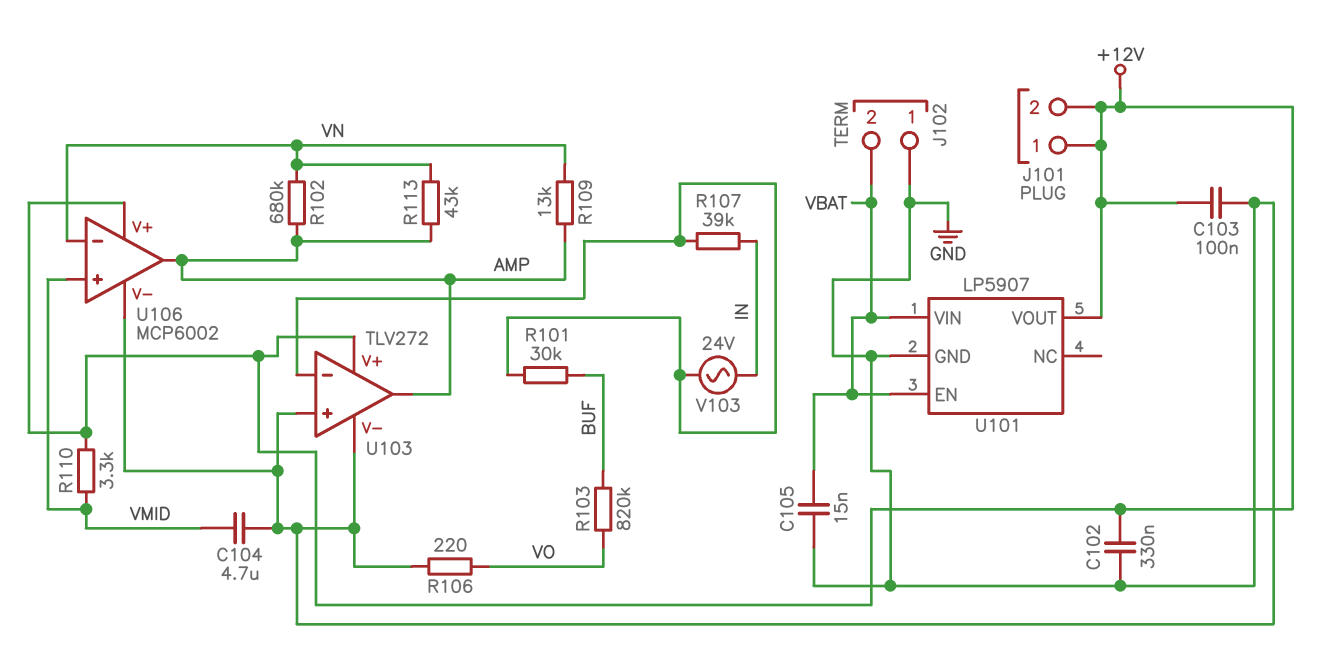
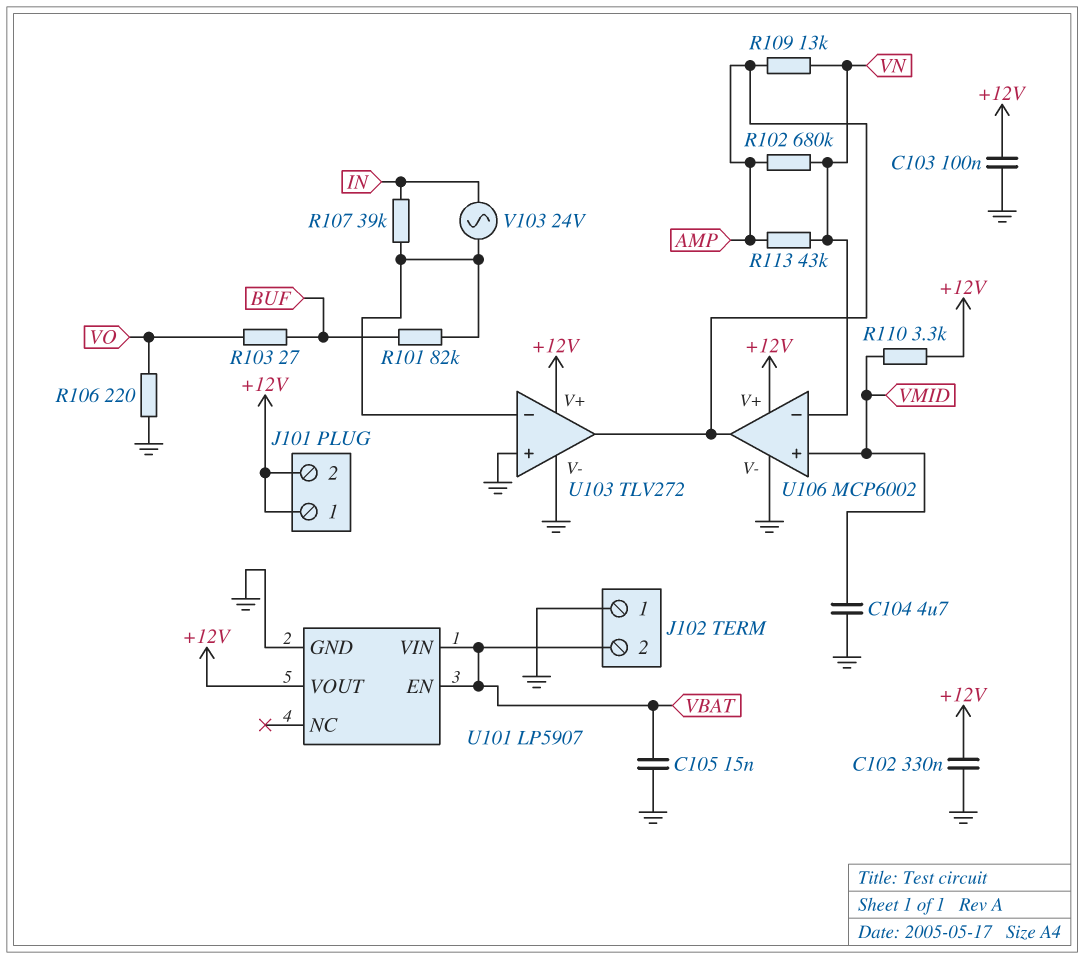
R101: 30k (BUF, U103/in-) -> 82k (BUF, U103/in-)
R103: 820k (BUF, VO) -> 27 (BUF, VO)

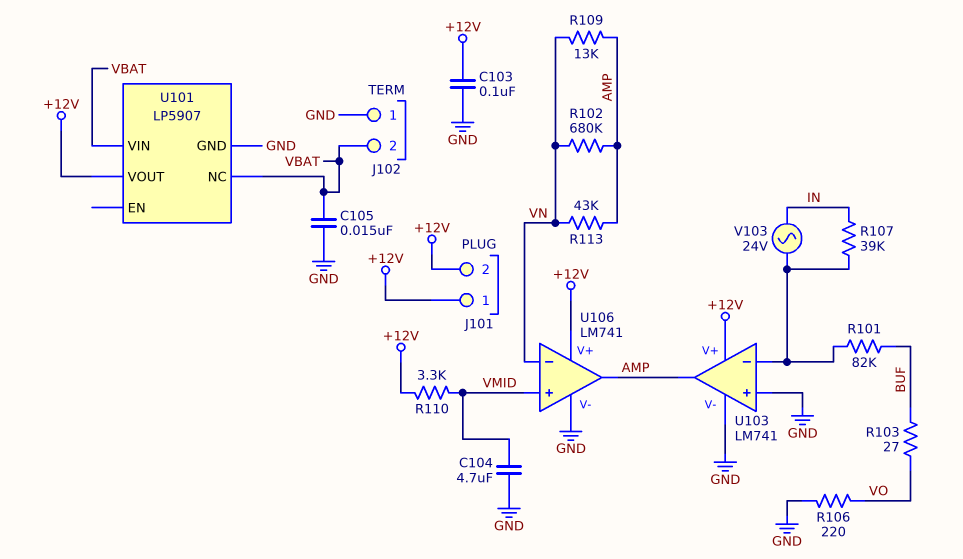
C102: 330nF (+12V, GND) -> none
U101 pin EN: VBAT -> none
U101 pin NC: none -> VBAT
U103: TLV272 -> LM741
U106: MCP6002 -> LM741

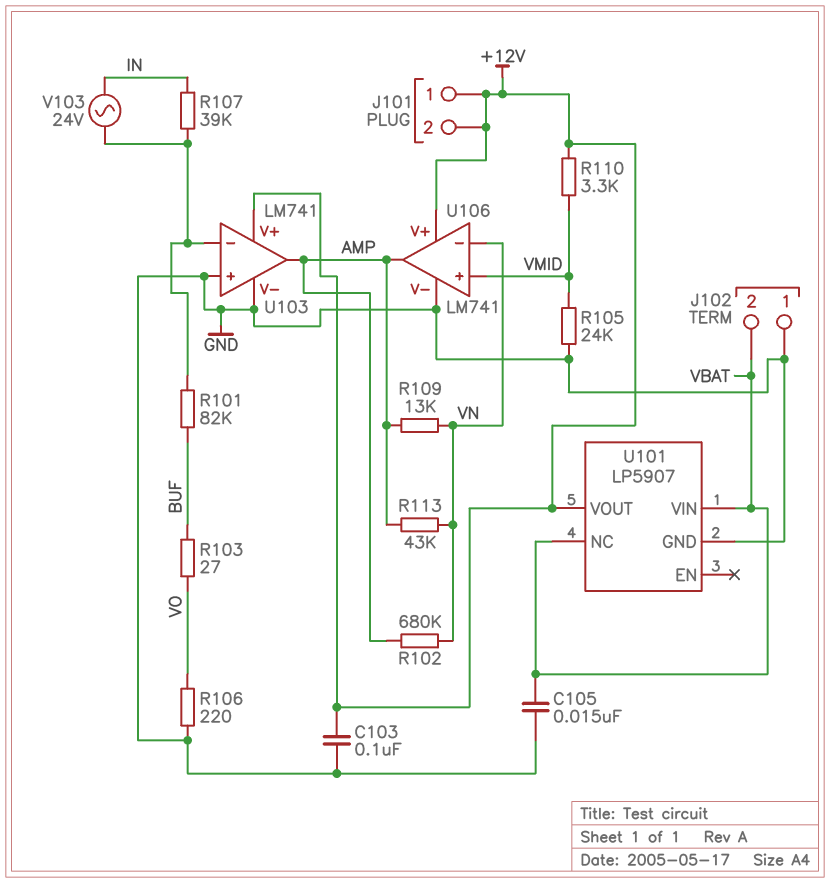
C104: 4.7uF (GND, VMID) -> none
R105: none -> 24k (GND, VMID)

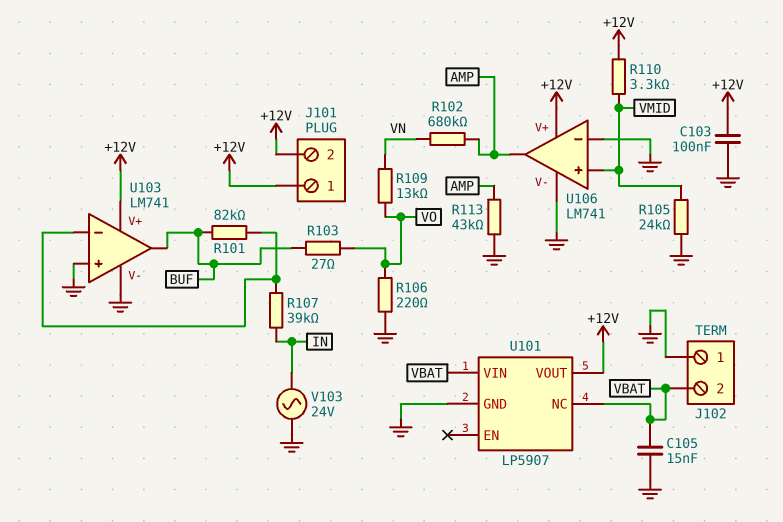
R109: 13k (AMP, VN) -> 13k (VN, VO)
R113: 43k (AMP, VN) -> 43k (AMP, GND)
U103 pin out: AMP -> BUF
U106 pin in-: VN -> GND
V103: AC 24V (IN, U103/in-) -> AC 24V (GND, IN)

